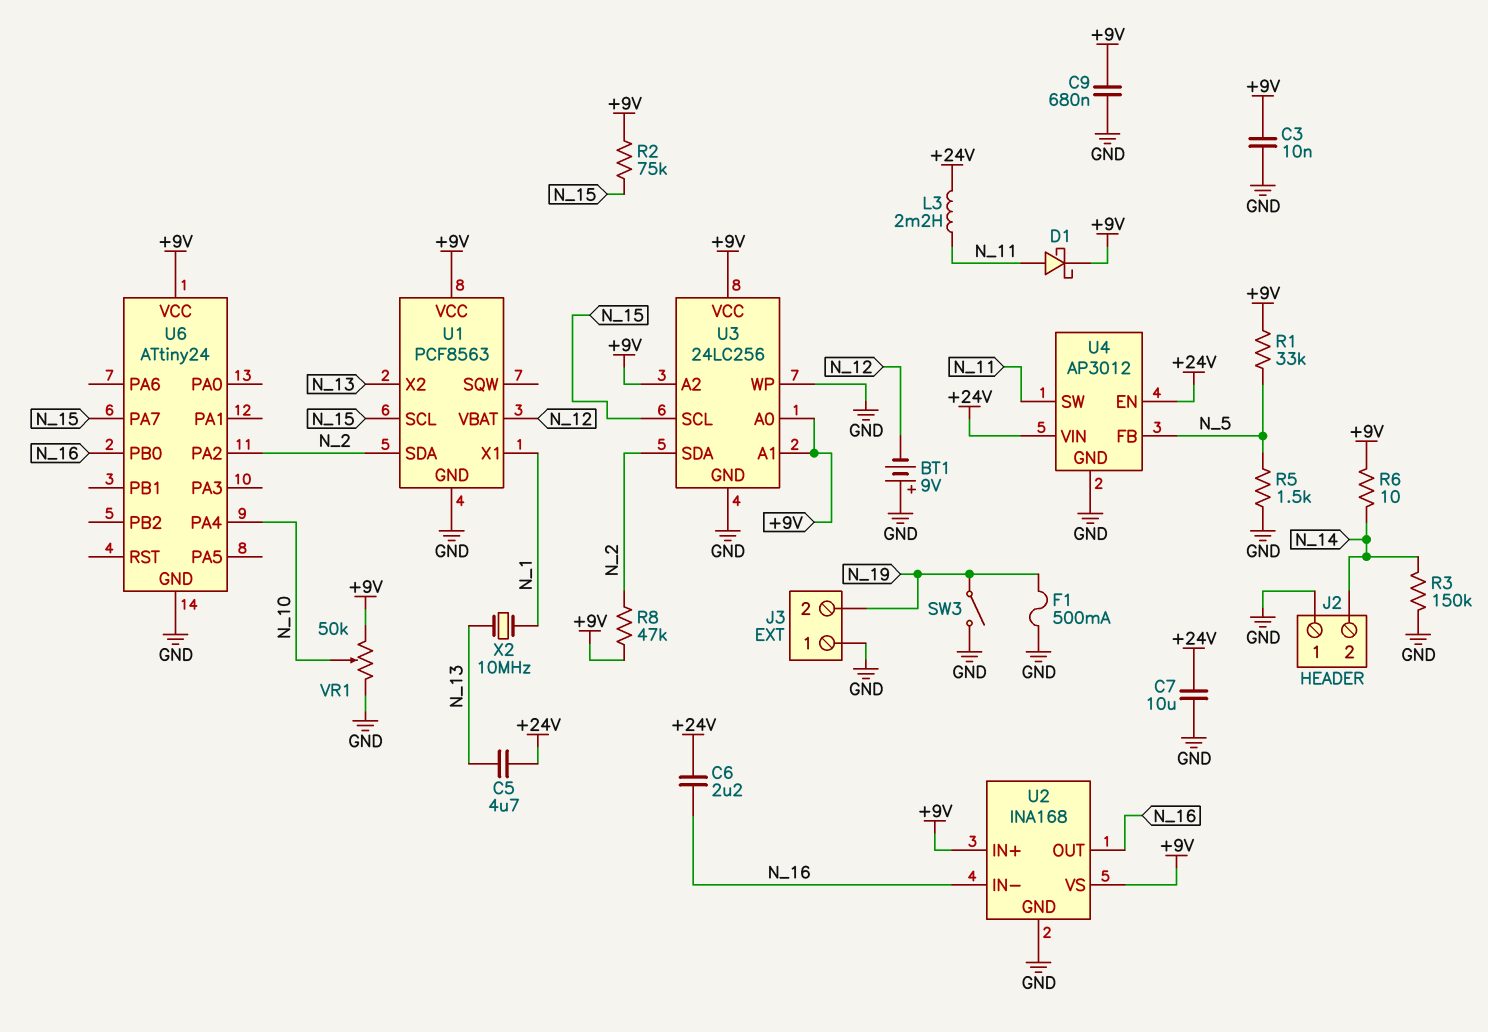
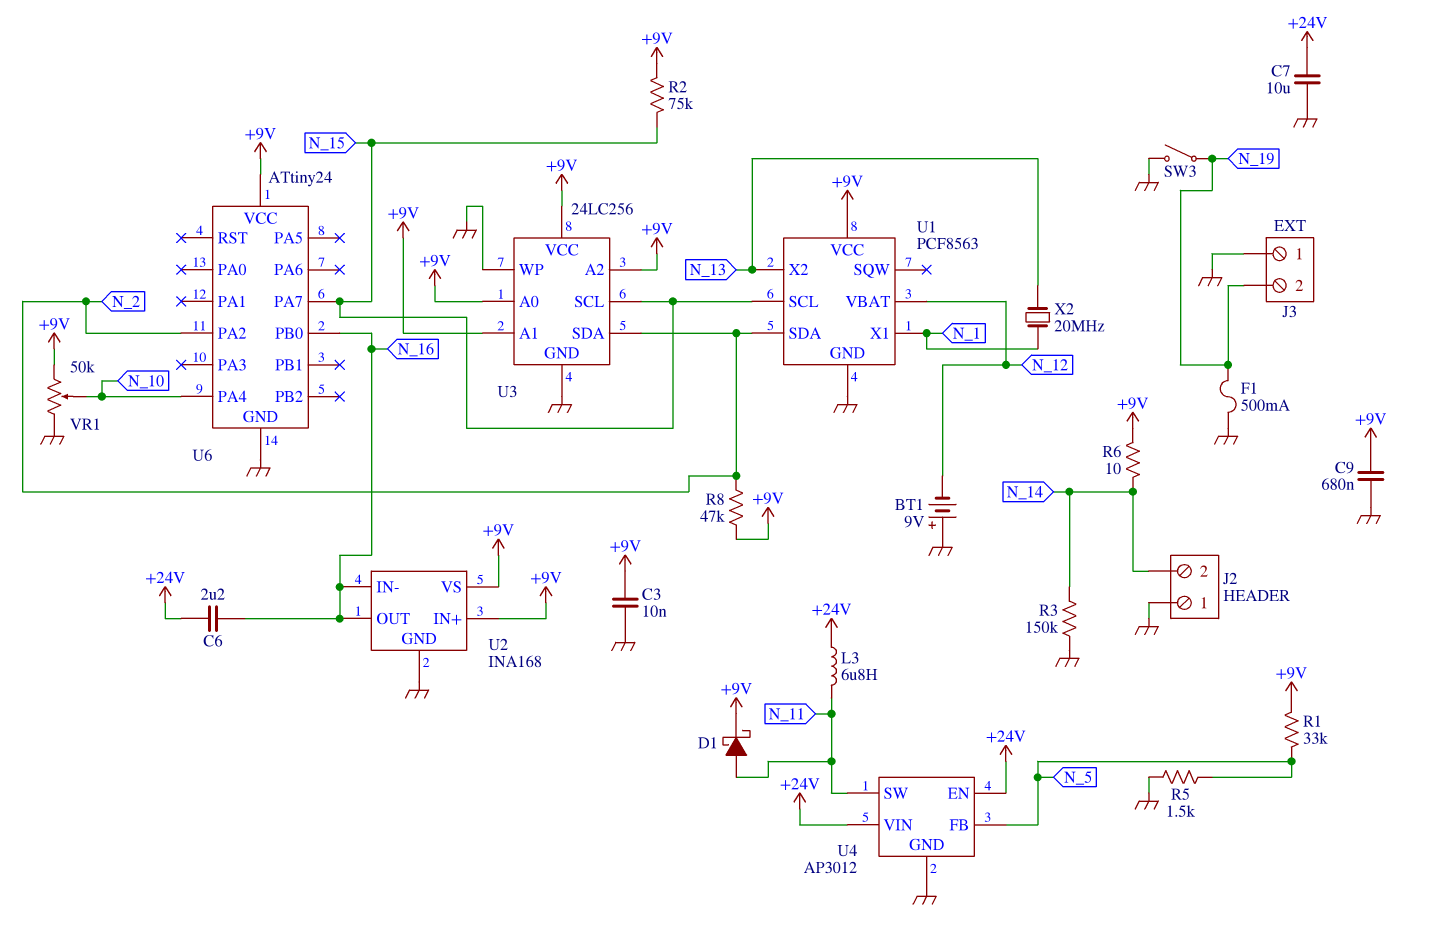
C5: 4.7uF (+24V, N_13) -> none
L3: 2.2mH (+24V, N_11) -> 6.8uH (+24V, N_11)
X2: 10MHz (N_1, N_13) -> 20MHz (N_1, N_13)

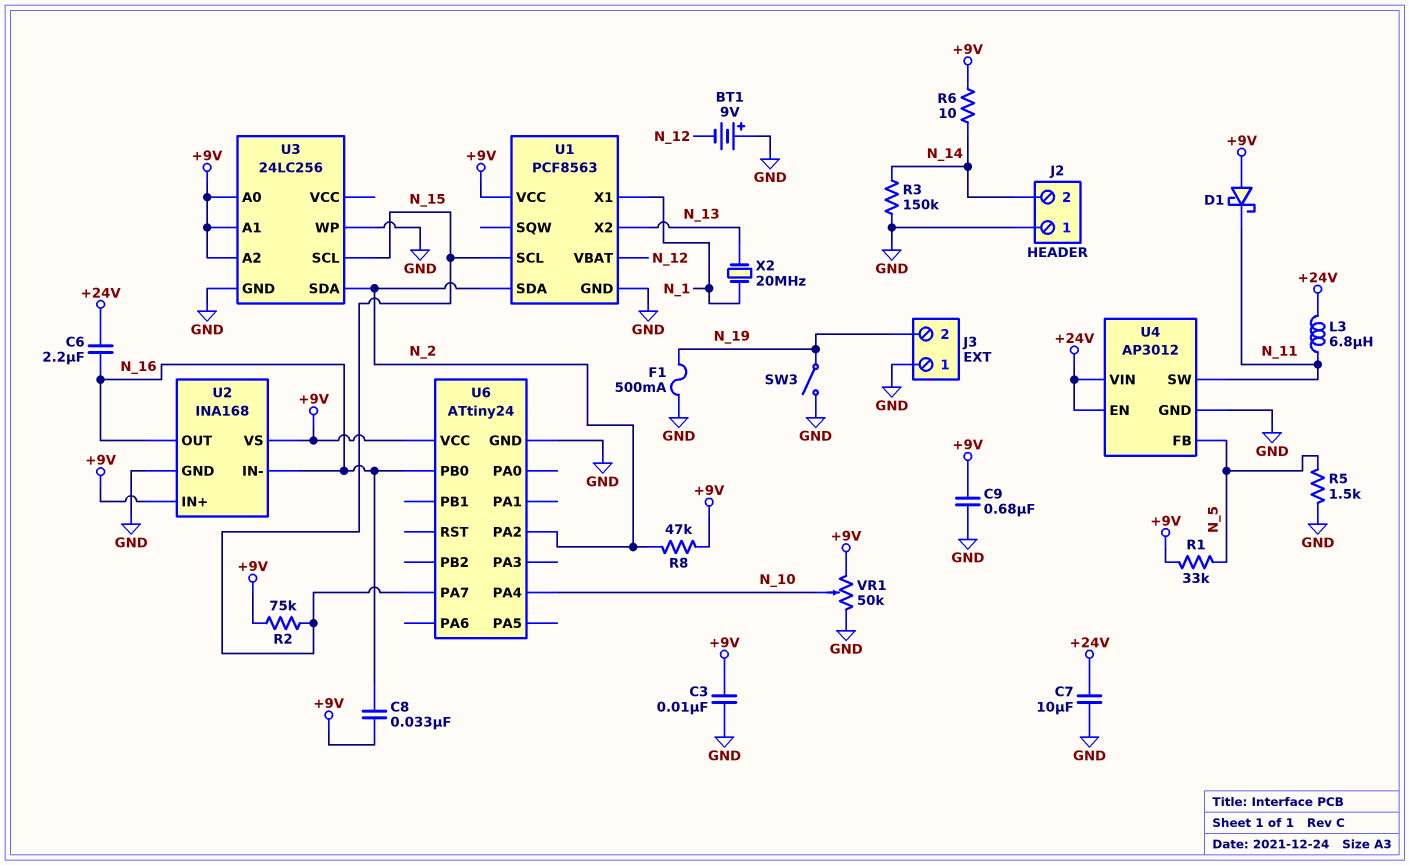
C8: none -> 33nF (+9V, N_16)
D1: schottky (A N_11, K +9V) -> schottky (A +9V, K N_11)
U3 pin VCC: +9V -> none

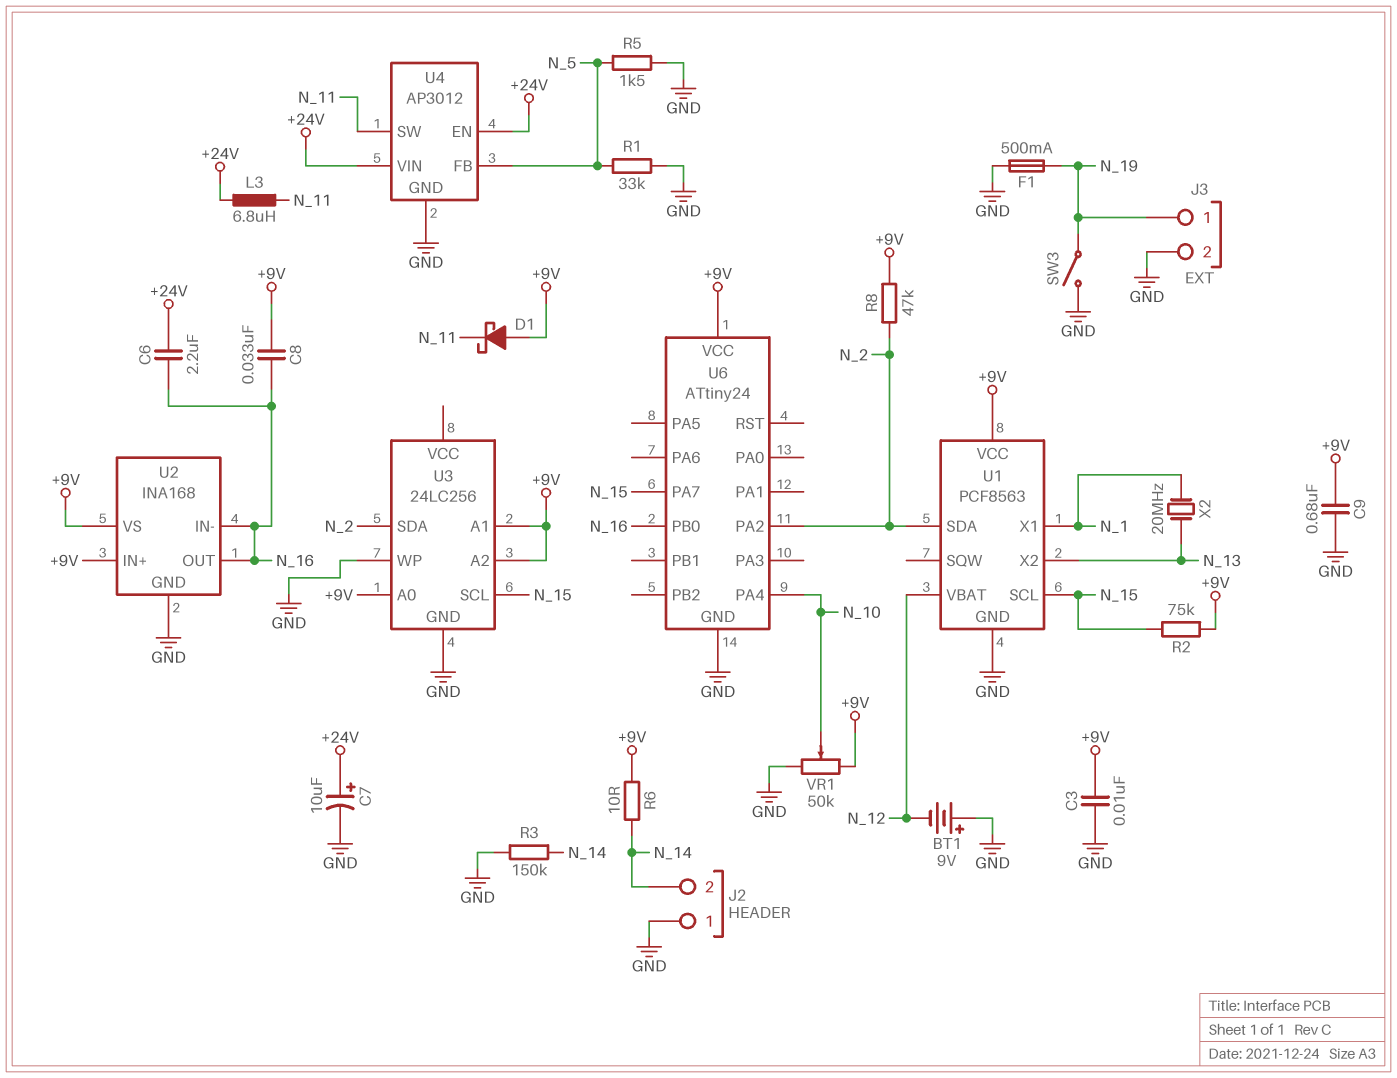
C7: 10uF (+24V, GND) -> 10uF (plus +24V, minus GND)
J3 pin 1: GND -> N_19
J3 pin 2: N_19 -> GND
R1: 33k (+9V, N_5) -> 33k (GND, N_5)

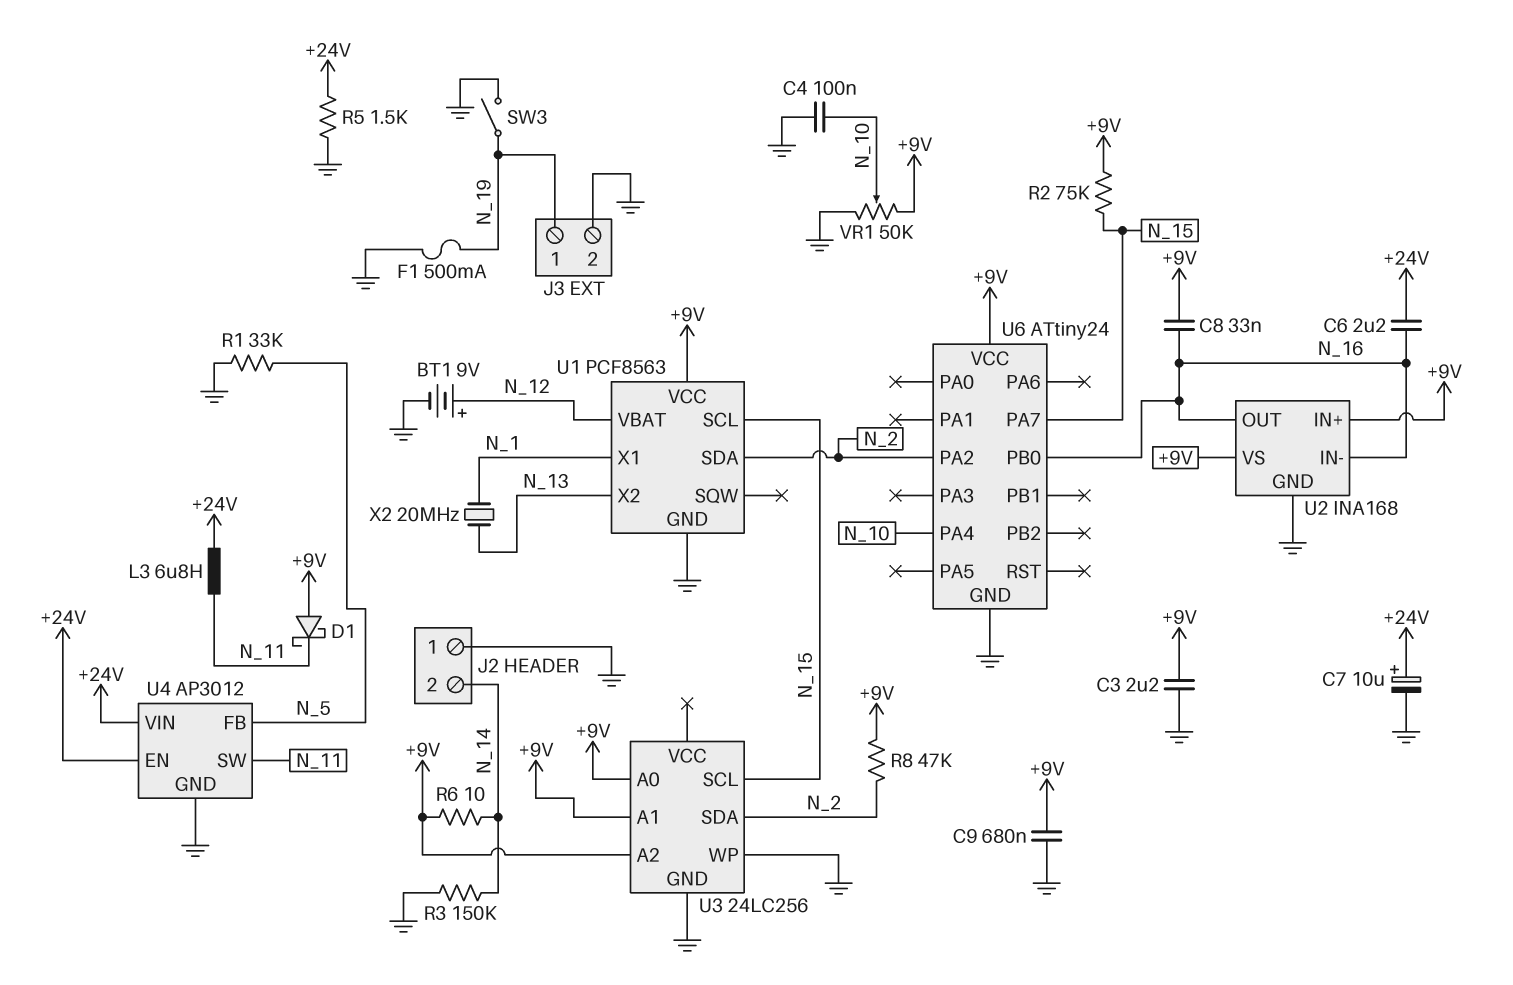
BT1: 9V (plus GND, minus N_12) -> 9V (plus N_12, minus GND)
C3: 10nF (+9V, GND) -> 2.2uF (+9V, GND)
C4: none -> 100nF (GND, N_10)
R5: 1.5k (GND, N_5) -> 1.5k (+24V, GND)

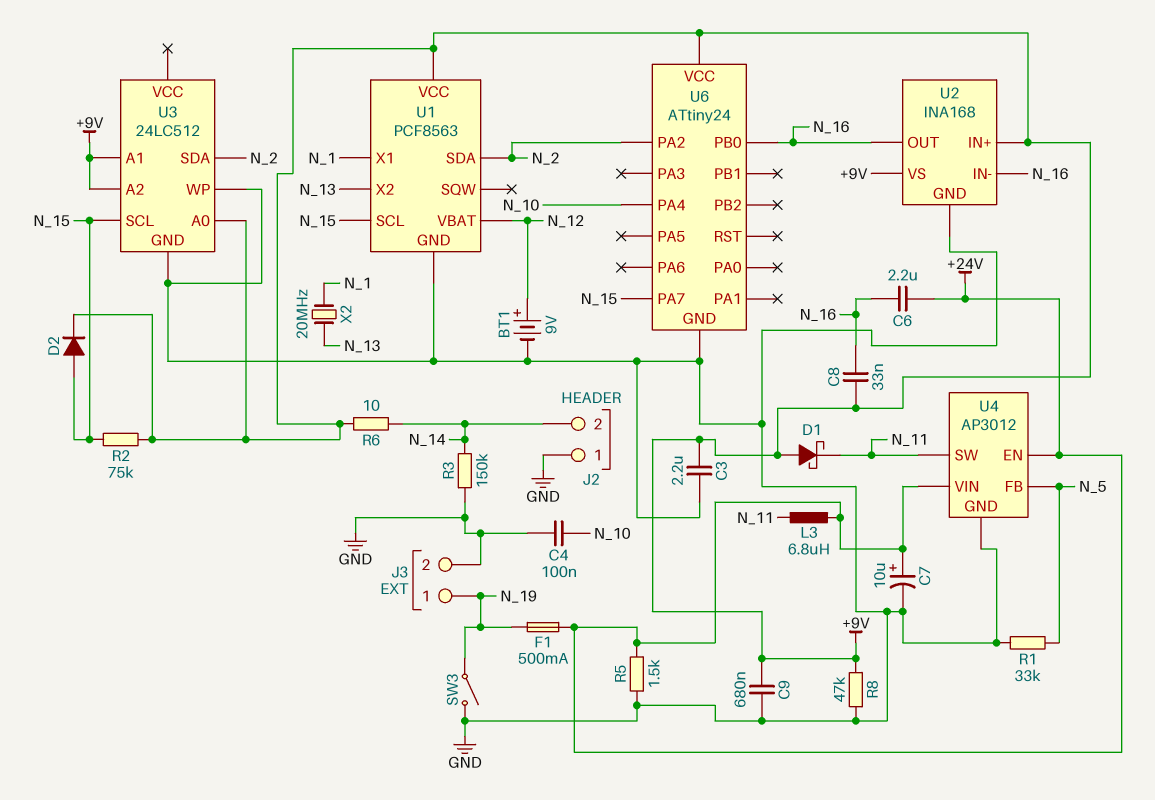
D2: none -> diode (A N_15, K +9V)
F1: 500mA (GND, N_19) -> 500mA (+24V, N_19)
R8: 47k (+9V, N_2) -> 47k (+9V, GND)
U3: 24LC256 -> 24LC512
VR1: 50k (+9V, GND, wiper N_10) -> none

